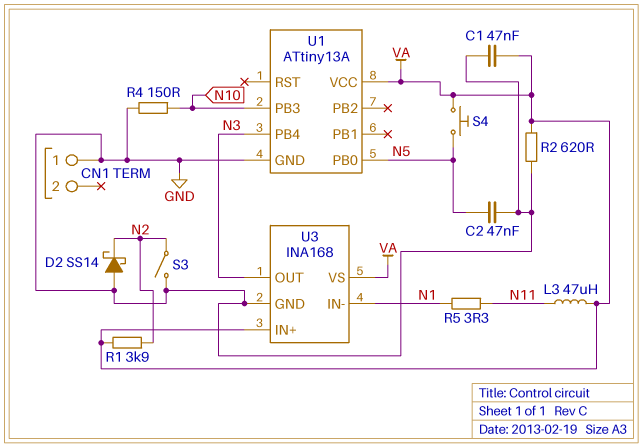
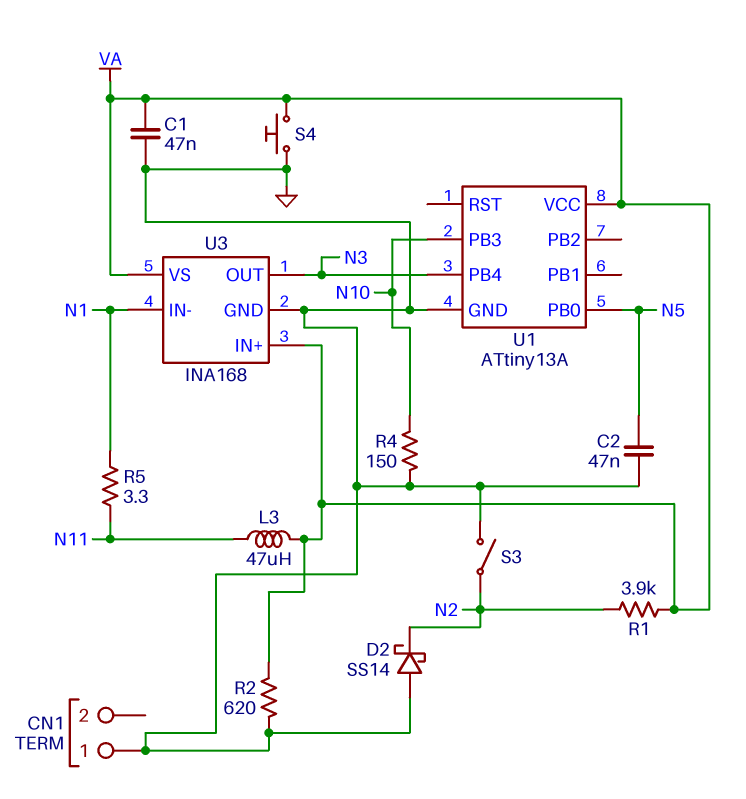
S4: button (N5, VA) -> button (GND, VA)

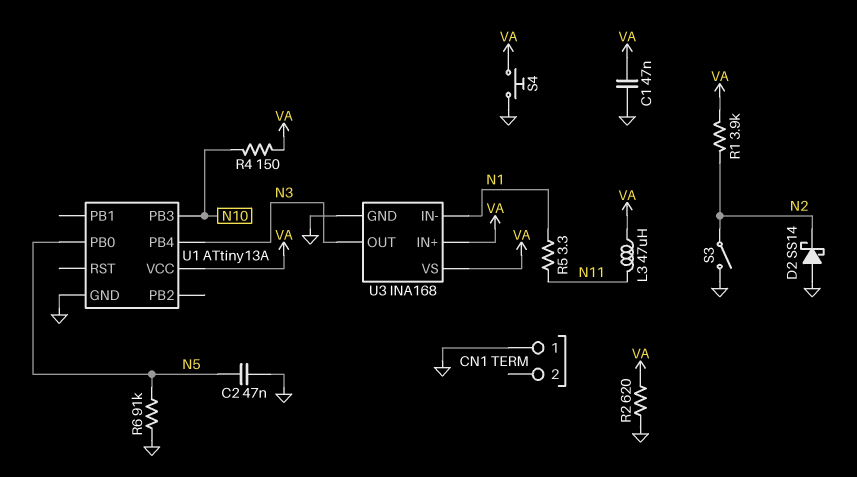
R4: 150 (GND, N10) -> 150 (N10, VA)
R6: none -> 91k (GND, N5)

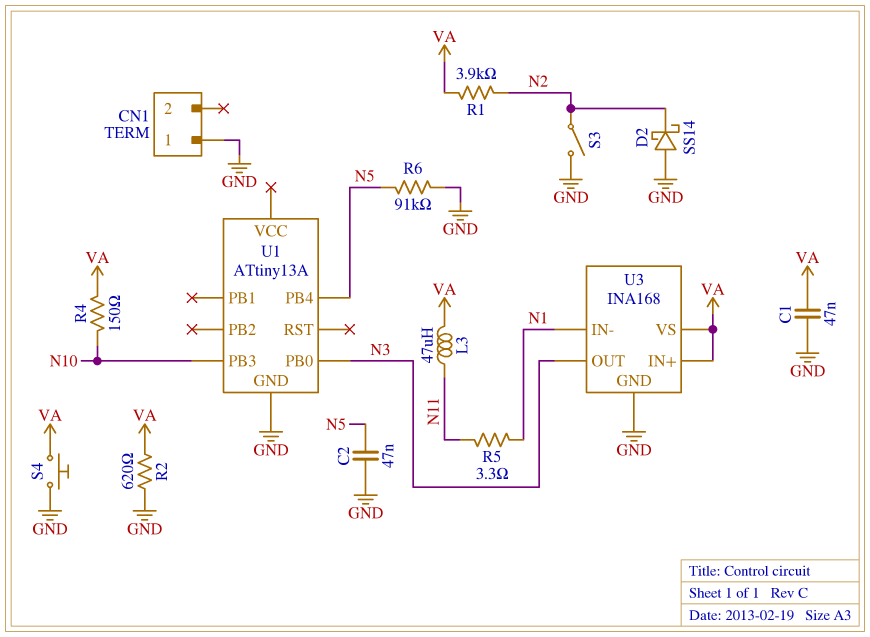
U1 pin PB0: N5 -> N3
U1 pin PB4: N3 -> N5
U1 pin VCC: VA -> none

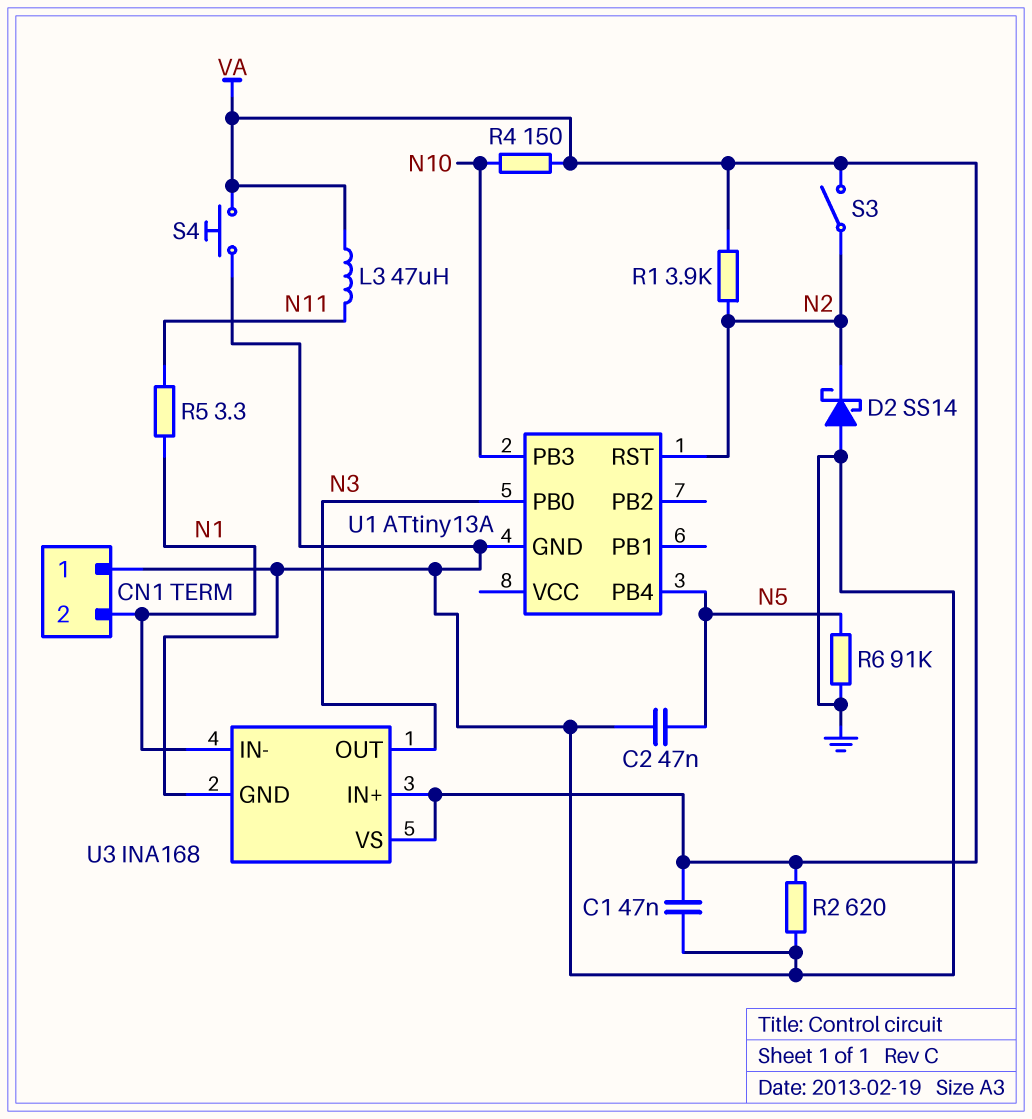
CN1 pin 2: none -> N1
S3: switch (GND, N2) -> switch (N2, VA)
U1 pin RST: none -> N2

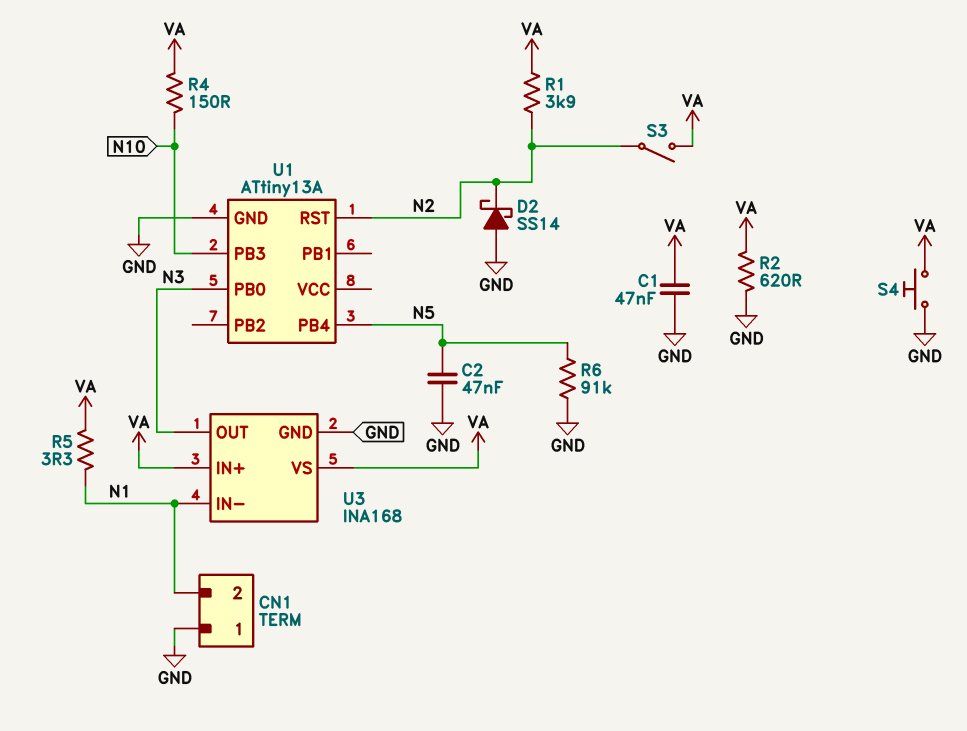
L3: 47uH (N11, VA) -> none
R5: 3.3 (N1, N11) -> 3.3 (N1, VA)

